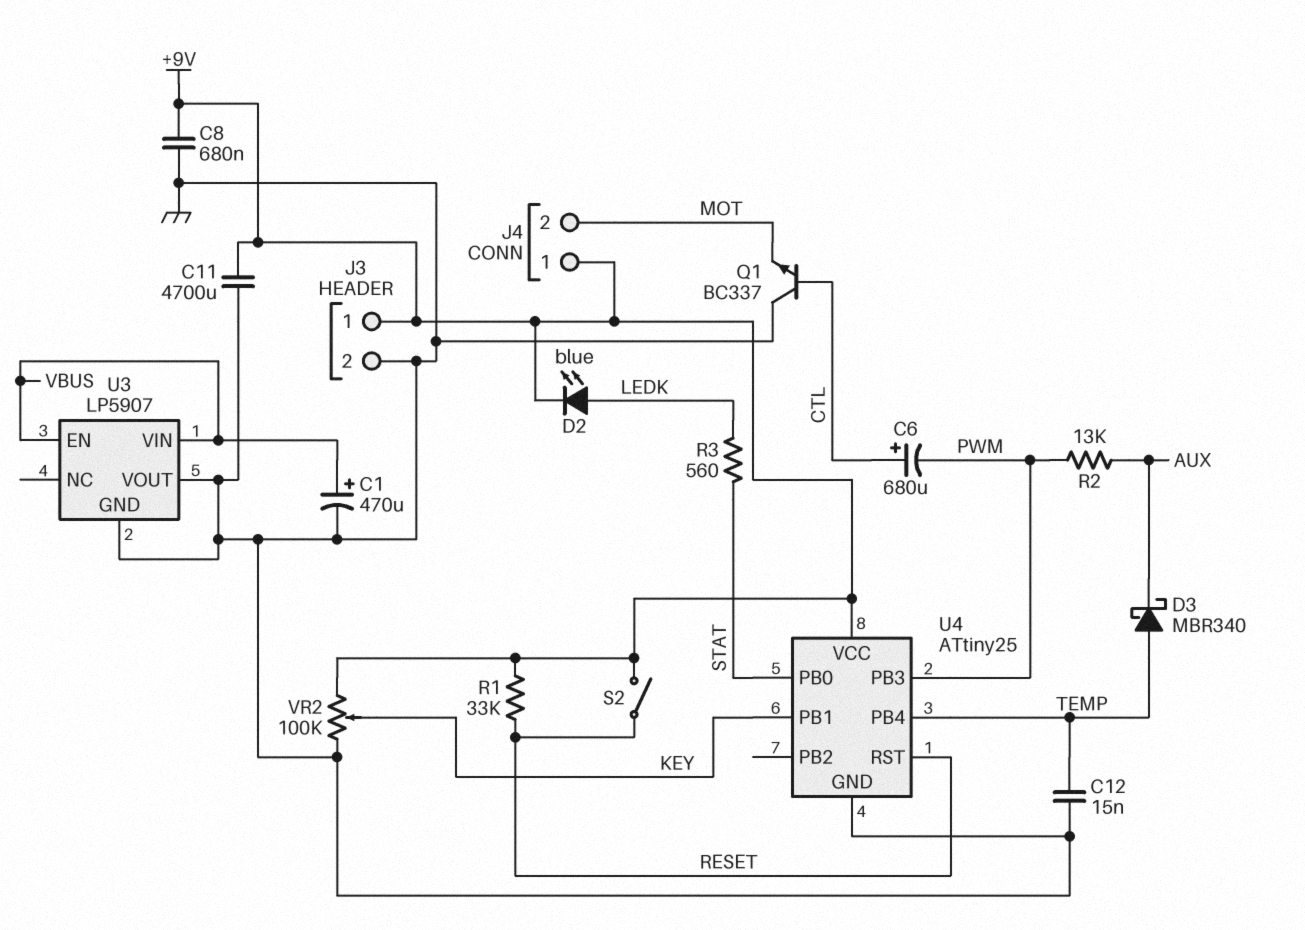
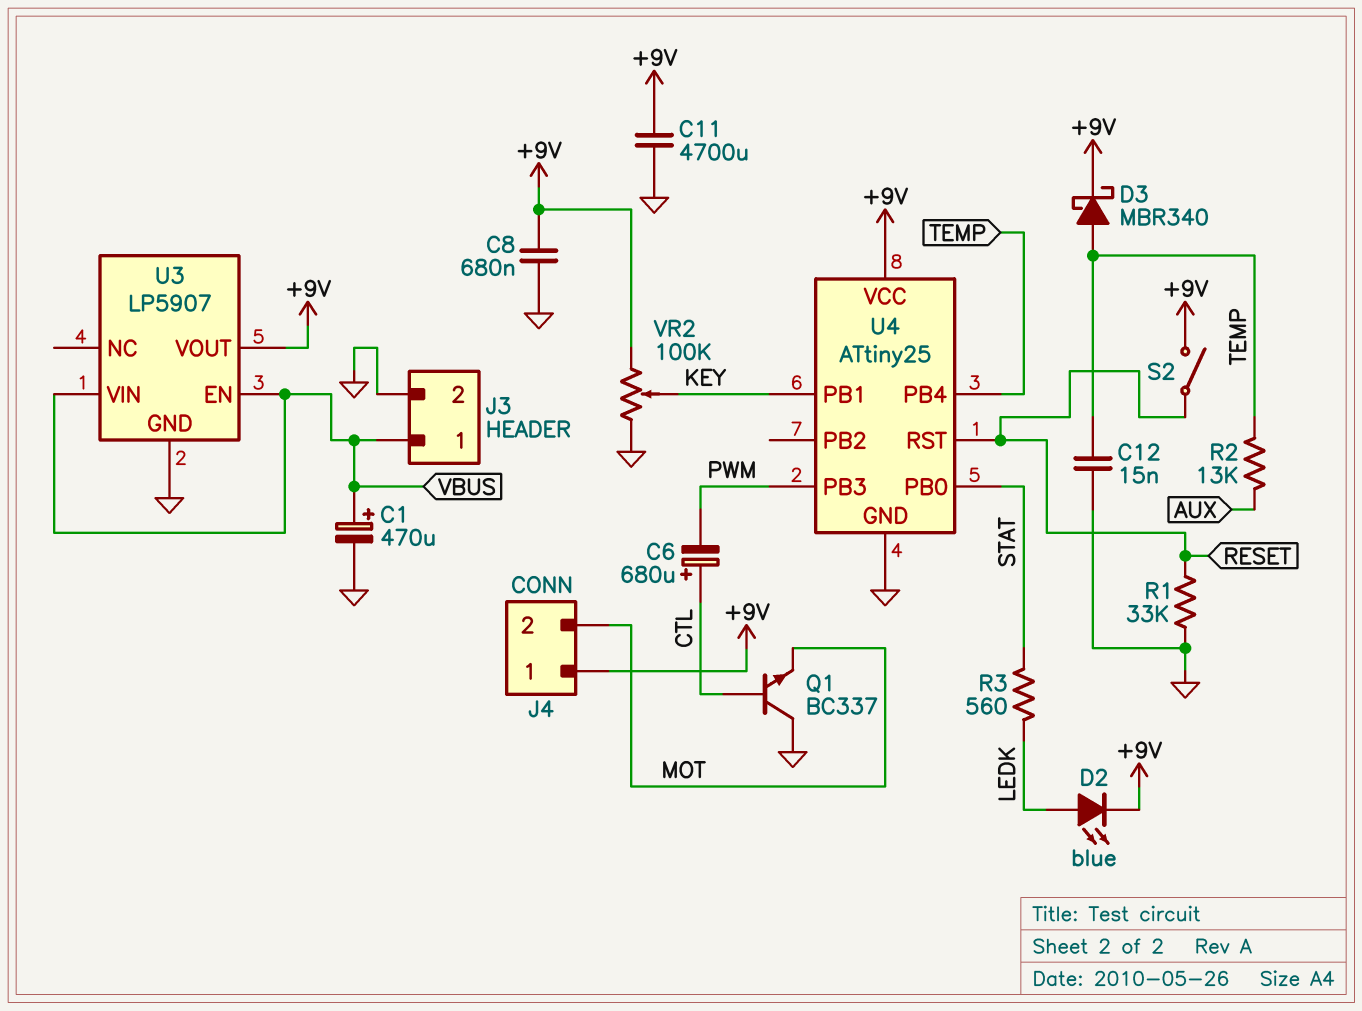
D3: schottky MBR340 (A TEMP, K AUX) -> schottky MBR340 (A TEMP, K +9V)
J3 pin 1: +9V -> VBUS
R1: 33k (+9V, RESET) -> 33k (GND, RESET)
R2: 13k (AUX, PWM) -> 13k (AUX, TEMP)
U3 pin VOUT: GND -> +9V

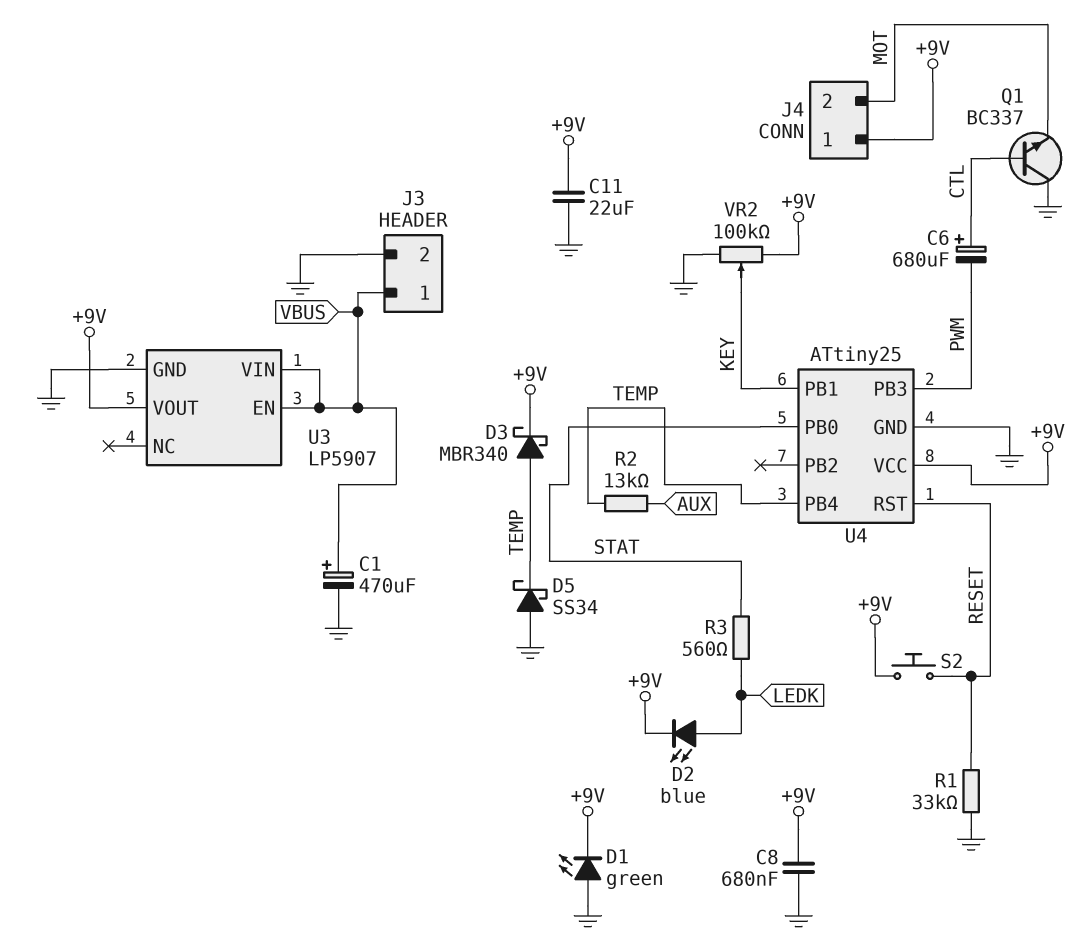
C11: 4700uF (+9V, GND) -> 22uF (+9V, GND)
C12: 15nF (GND, TEMP) -> none
D1: none -> LED green (A GND, K +9V)
D5: none -> schottky SS34 (A GND, K TEMP)
S2: switch (+9V, RESET) -> button (+9V, RESET)

